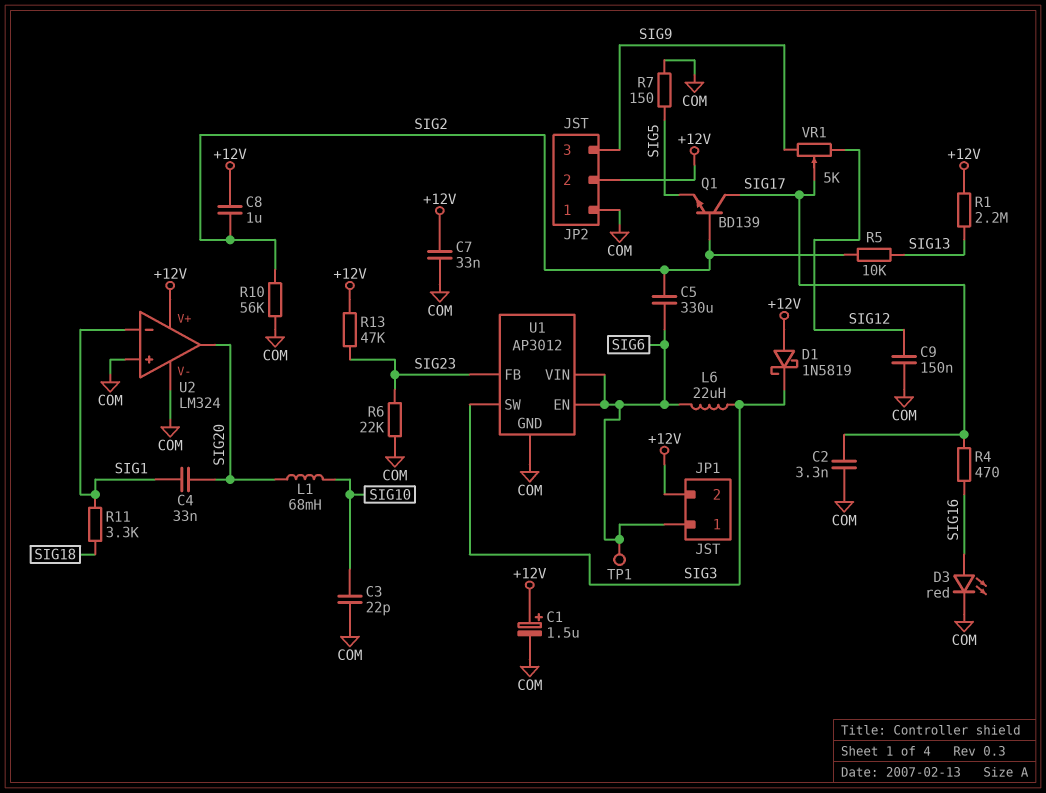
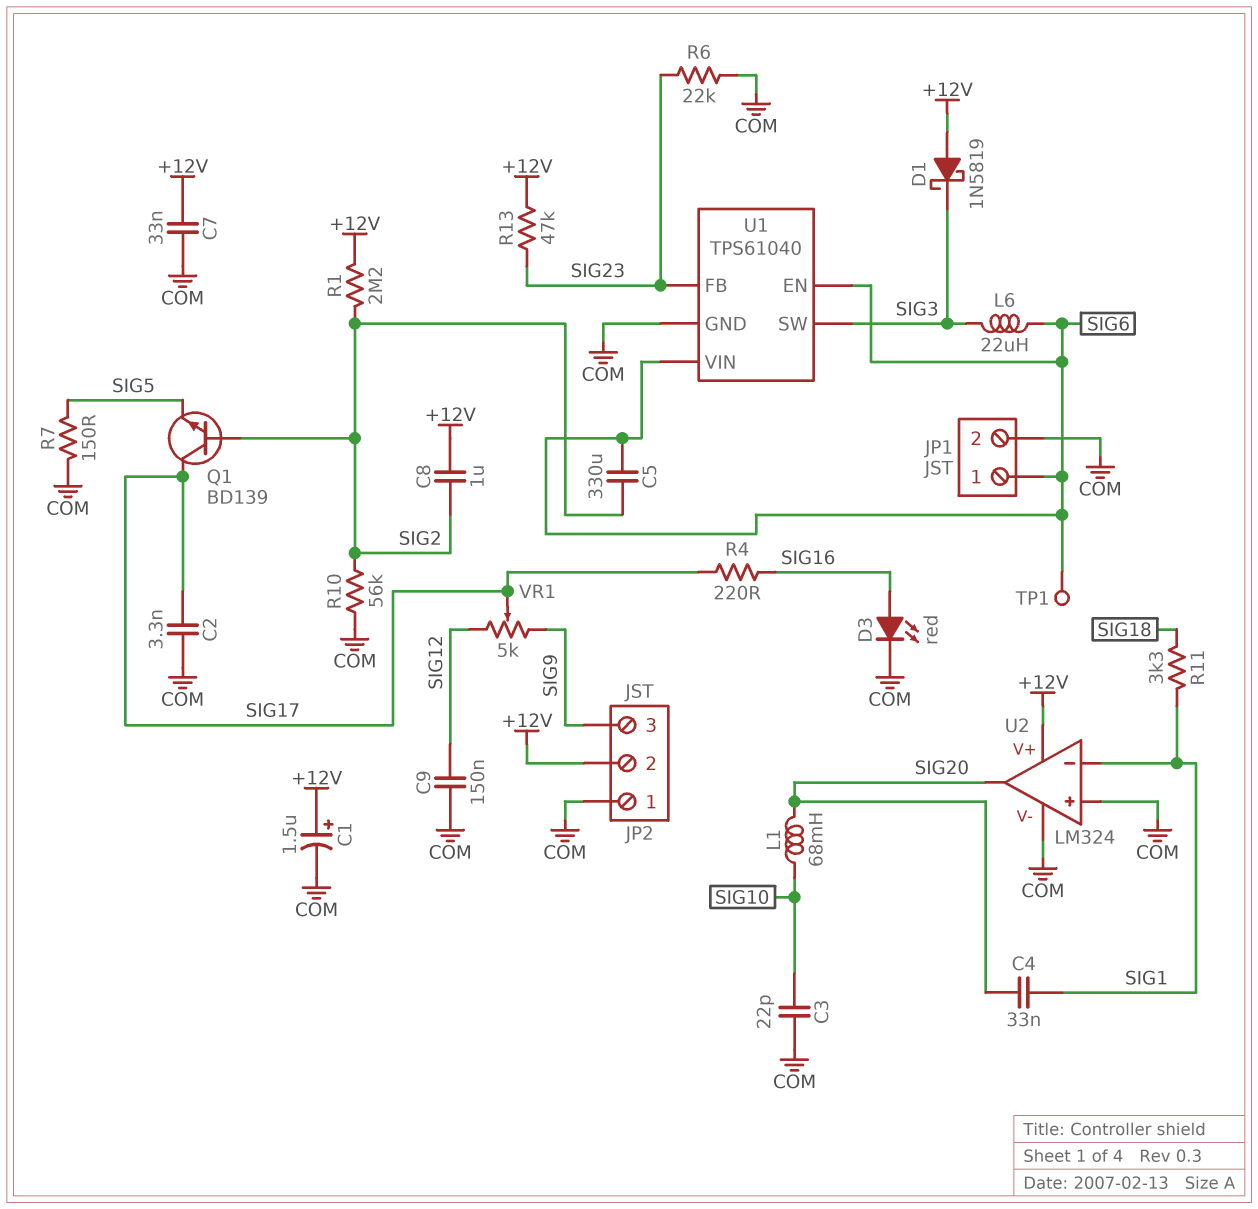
JP1 pin 2: +12V -> COM
R1: 2.2M (+12V, SIG13) -> 2.2M (+12V, SIG2)
R4: 470 (SIG16, SIG17) -> 220 (SIG16, SIG17)
R5: 10k (SIG2, SIG13) -> none
U1: AP3012 -> TPS61040

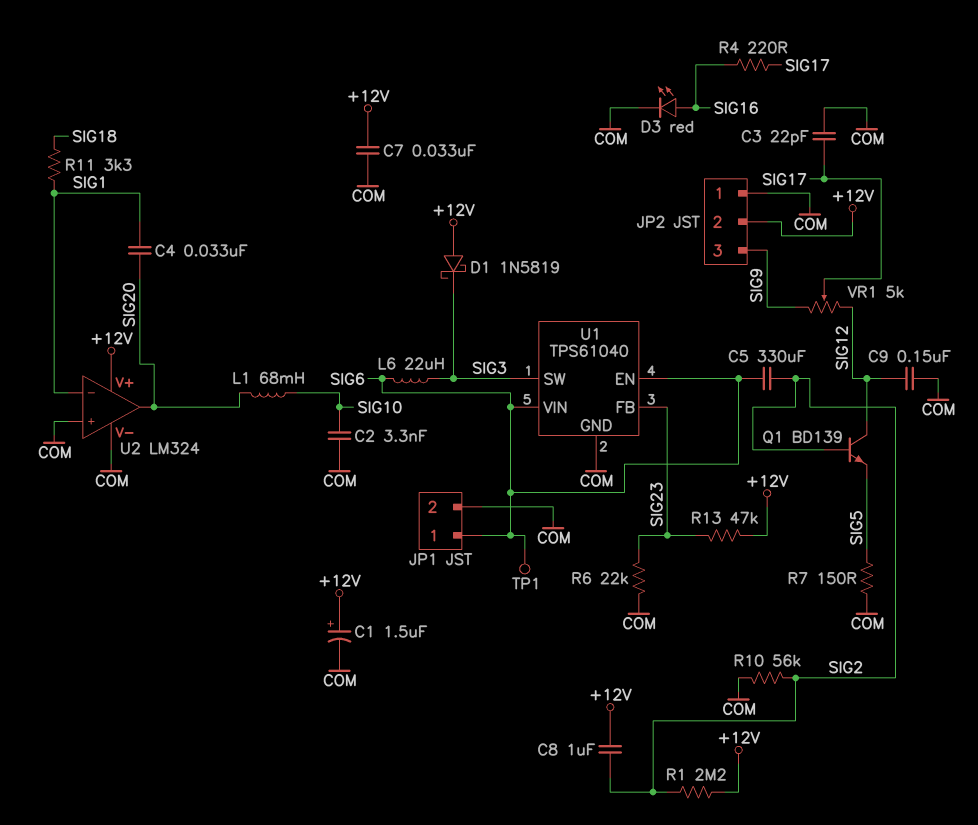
C2: 3.3nF (COM, SIG17) -> 3.3nF (COM, SIG10)
C3: 22pF (COM, SIG10) -> 22pF (COM, SIG17)
Q1: NPN BD139 (B SIG2, C SIG17, E SIG5) -> NPN BD139 (B SIG2, C SIG12, E SIG5)

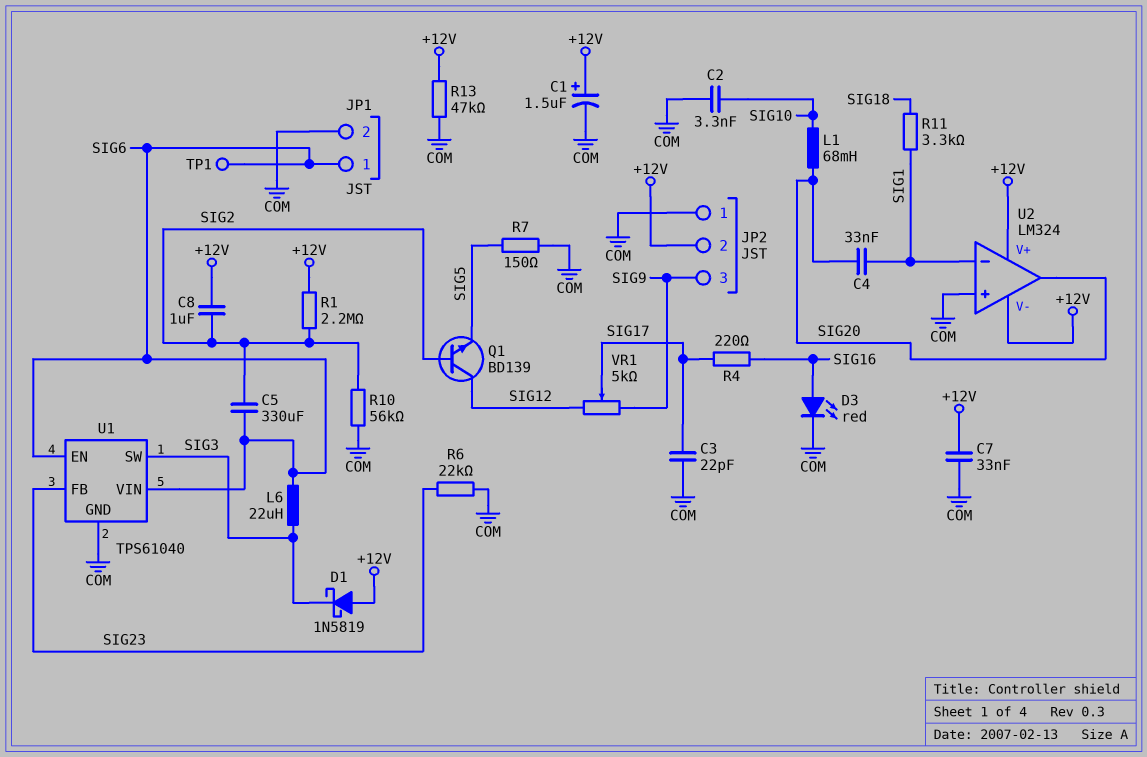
C9: 150nF (COM, SIG12) -> none
R13: 47k (+12V, SIG23) -> 47k (+12V, COM)
U2 pin V-: COM -> +12V

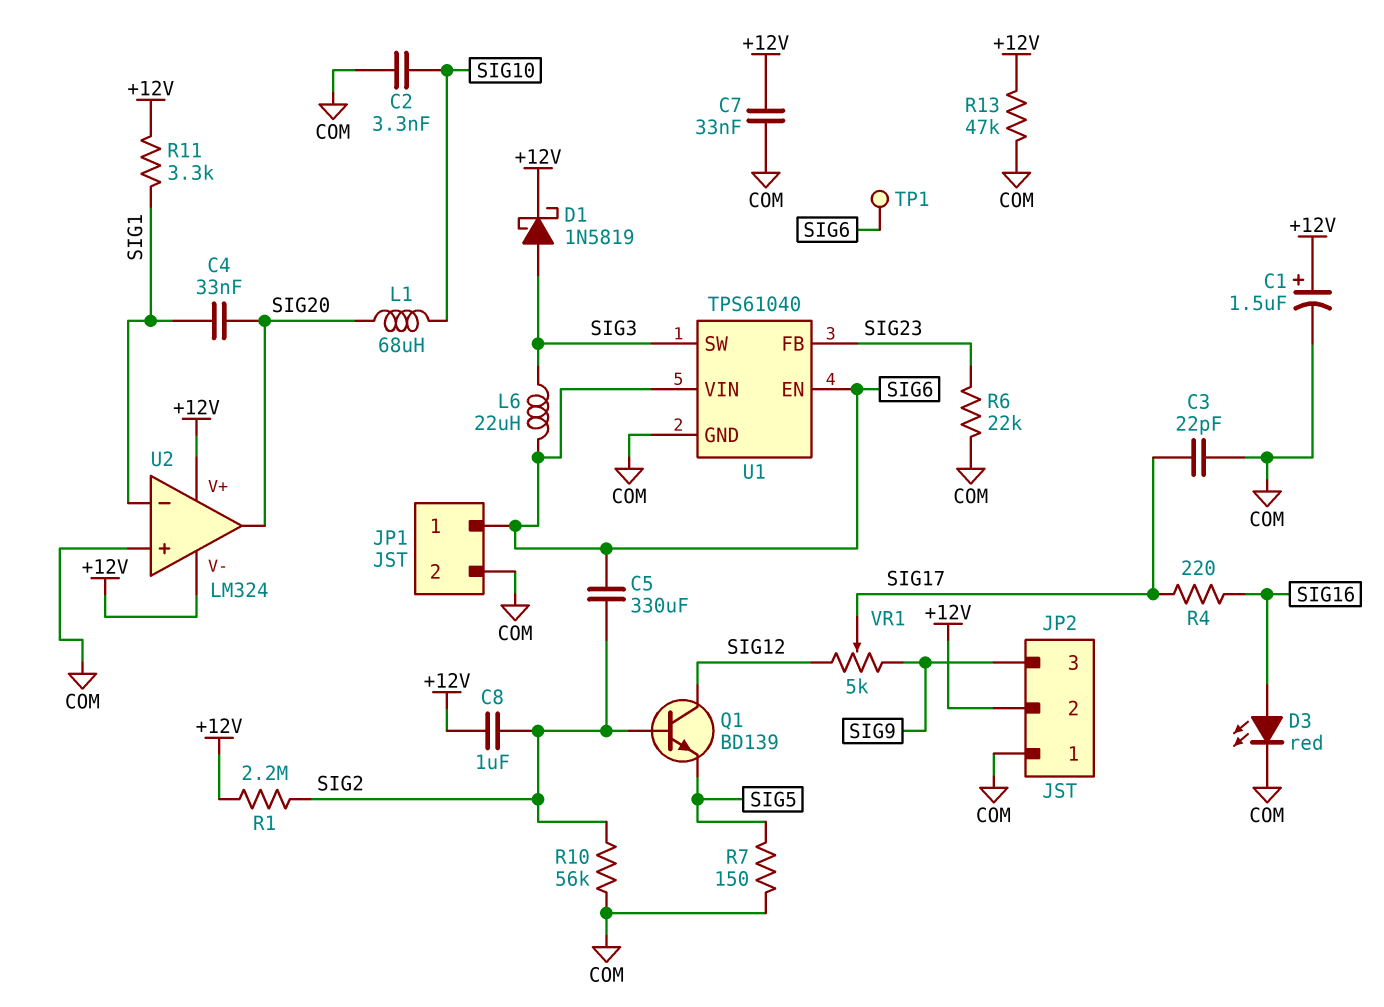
D1: schottky 1N5819 (A +12V, K SIG3) -> schottky 1N5819 (A SIG3, K +12V)
L1: 68mH (SIG10, SIG20) -> 68uH (SIG10, SIG20)
R11: 3.3k (SIG1, SIG18) -> 3.3k (+12V, SIG1)

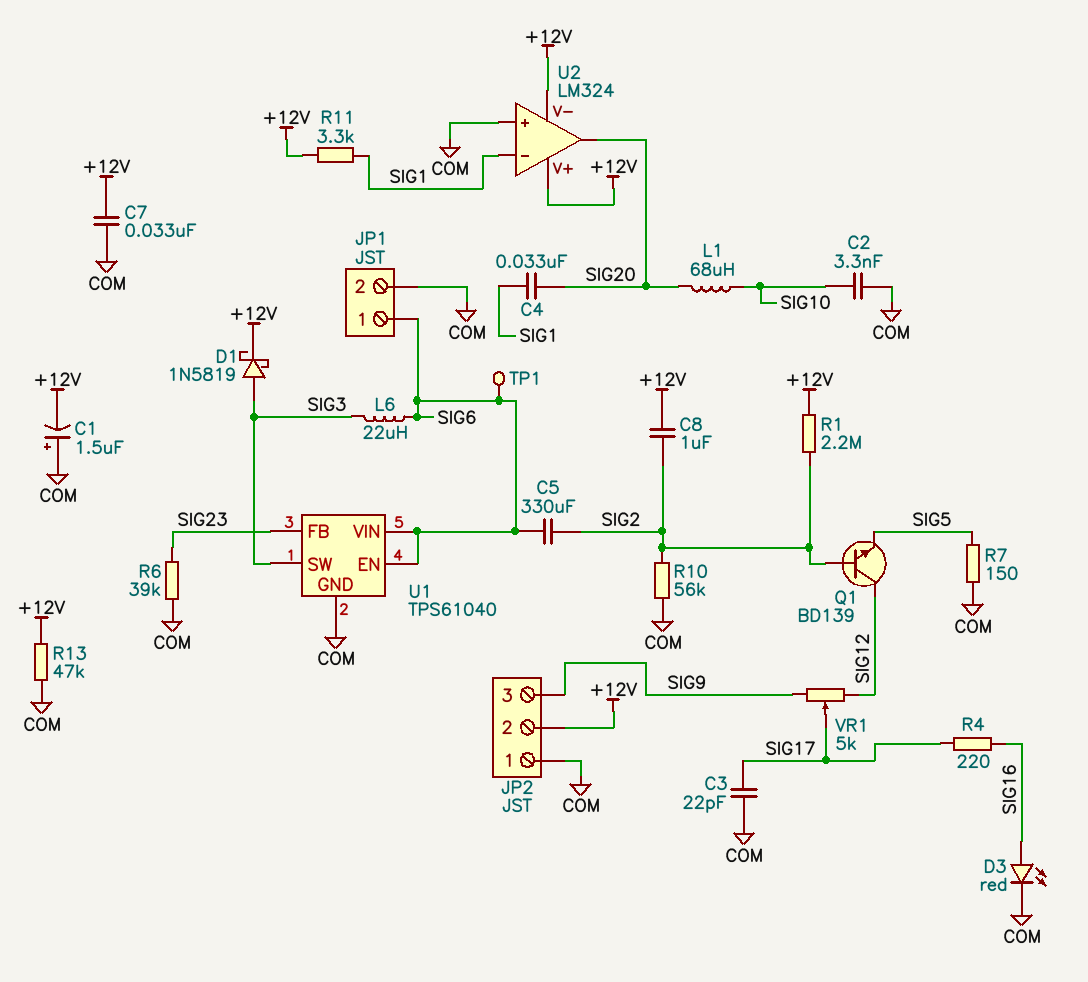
C1: 1.5uF (plus +12V, minus COM) -> 1.5uF (plus COM, minus +12V)
R6: 22k (COM, SIG23) -> 39k (COM, SIG23)

